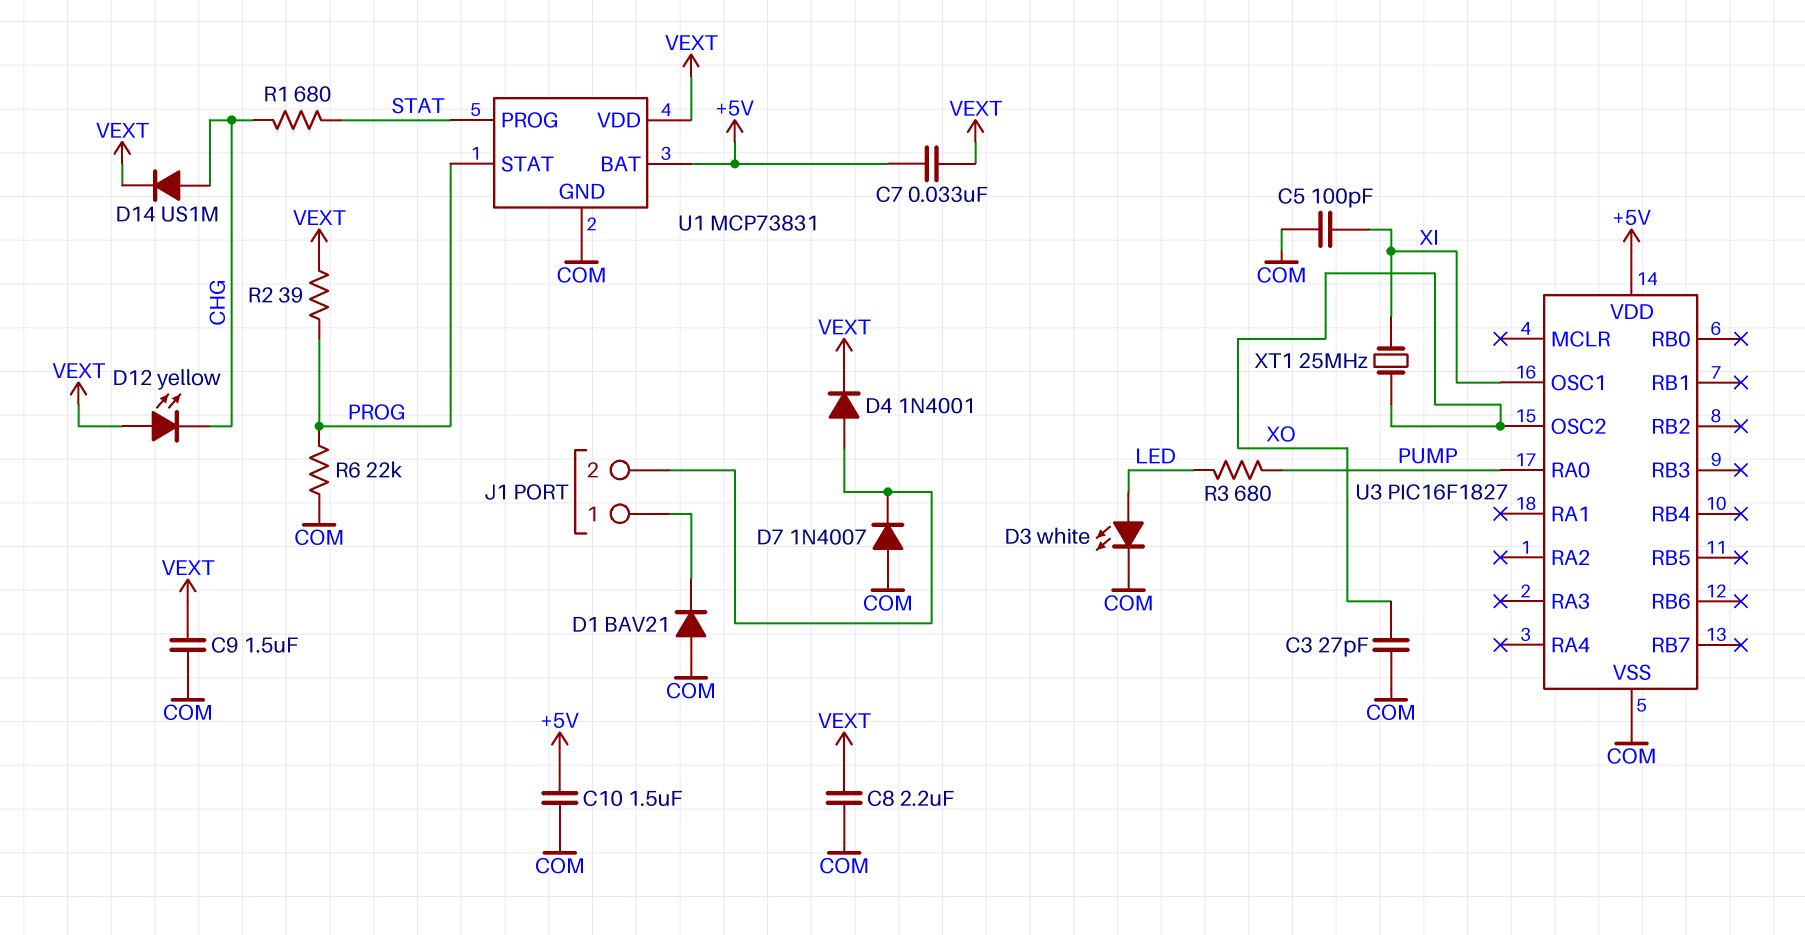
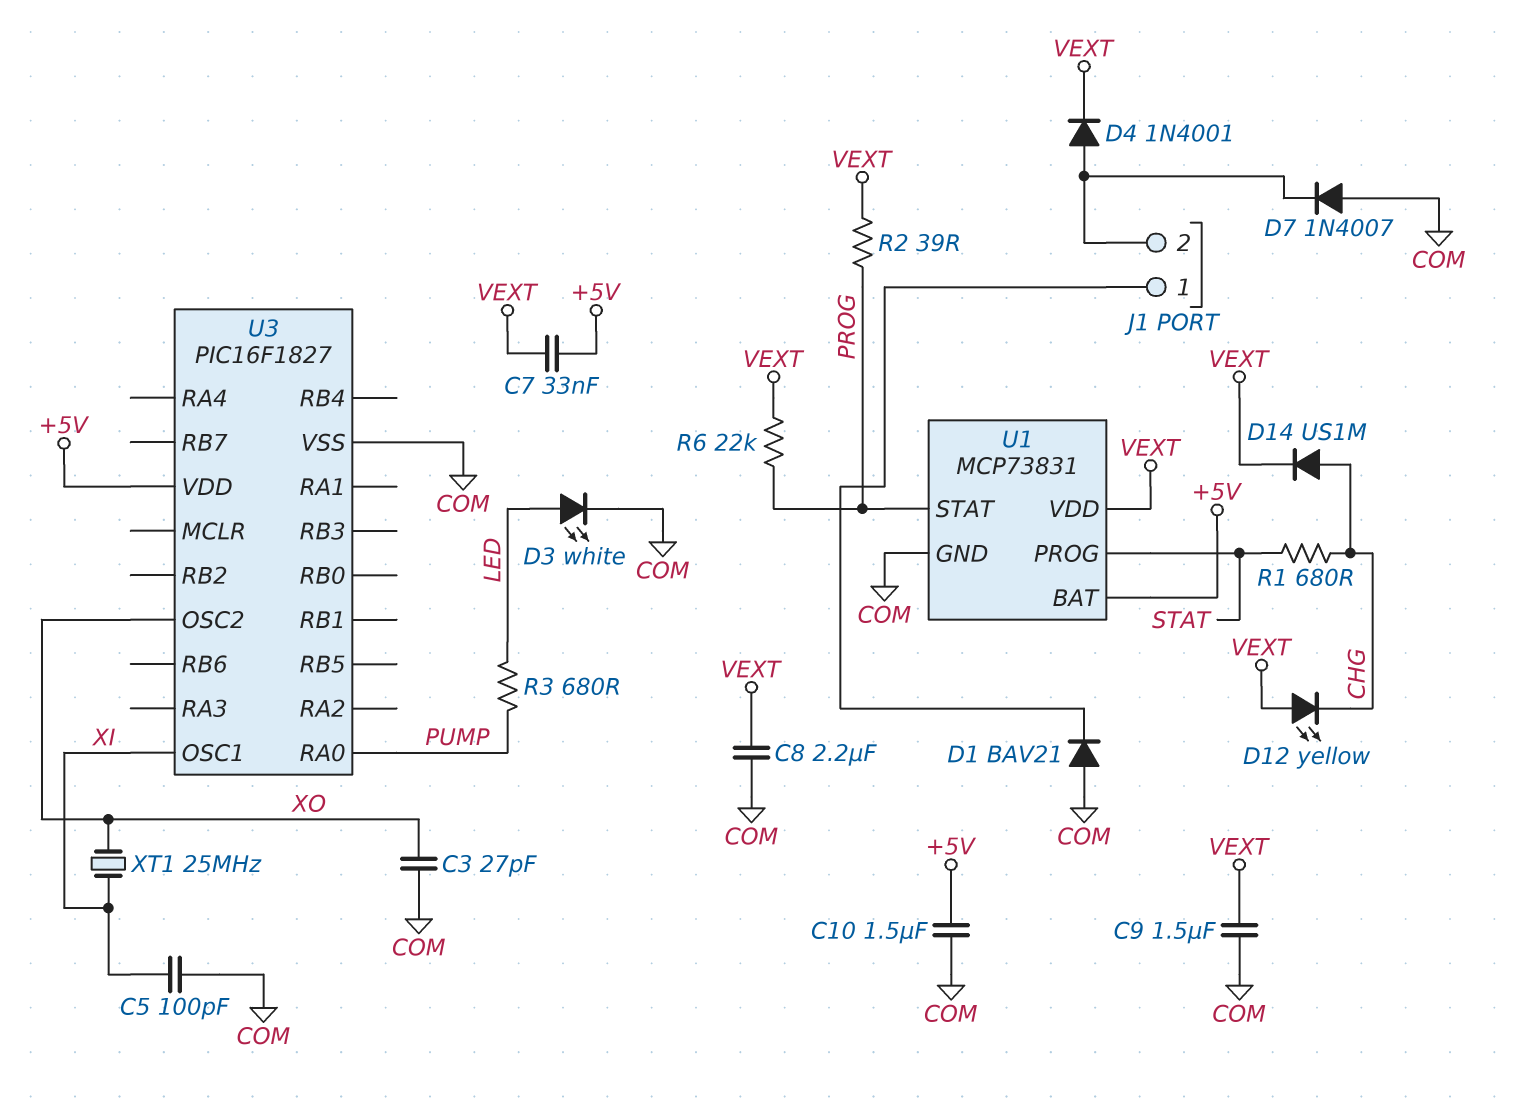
R6: 22k (COM, PROG) -> 22k (PROG, VEXT)

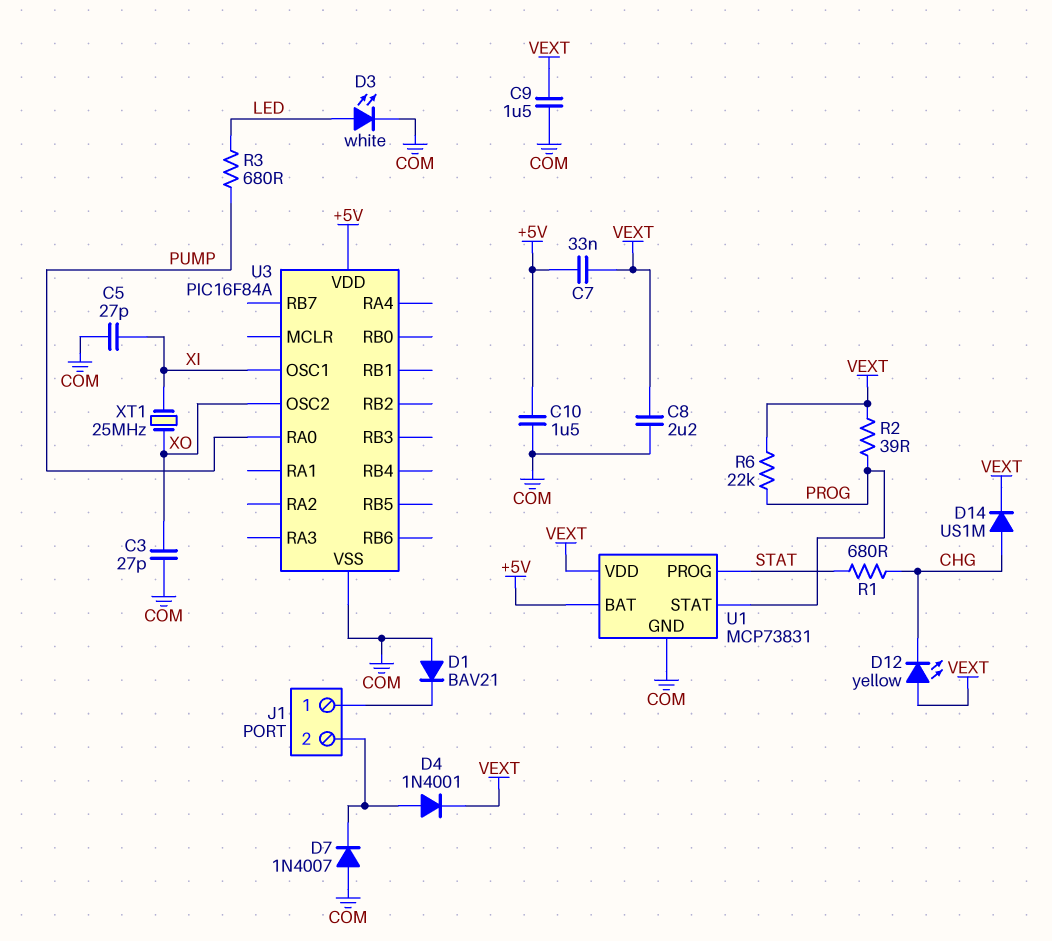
C5: 100pF (COM, XI) -> 27pF (COM, XI)
U3: PIC16F1827 -> PIC16F84A

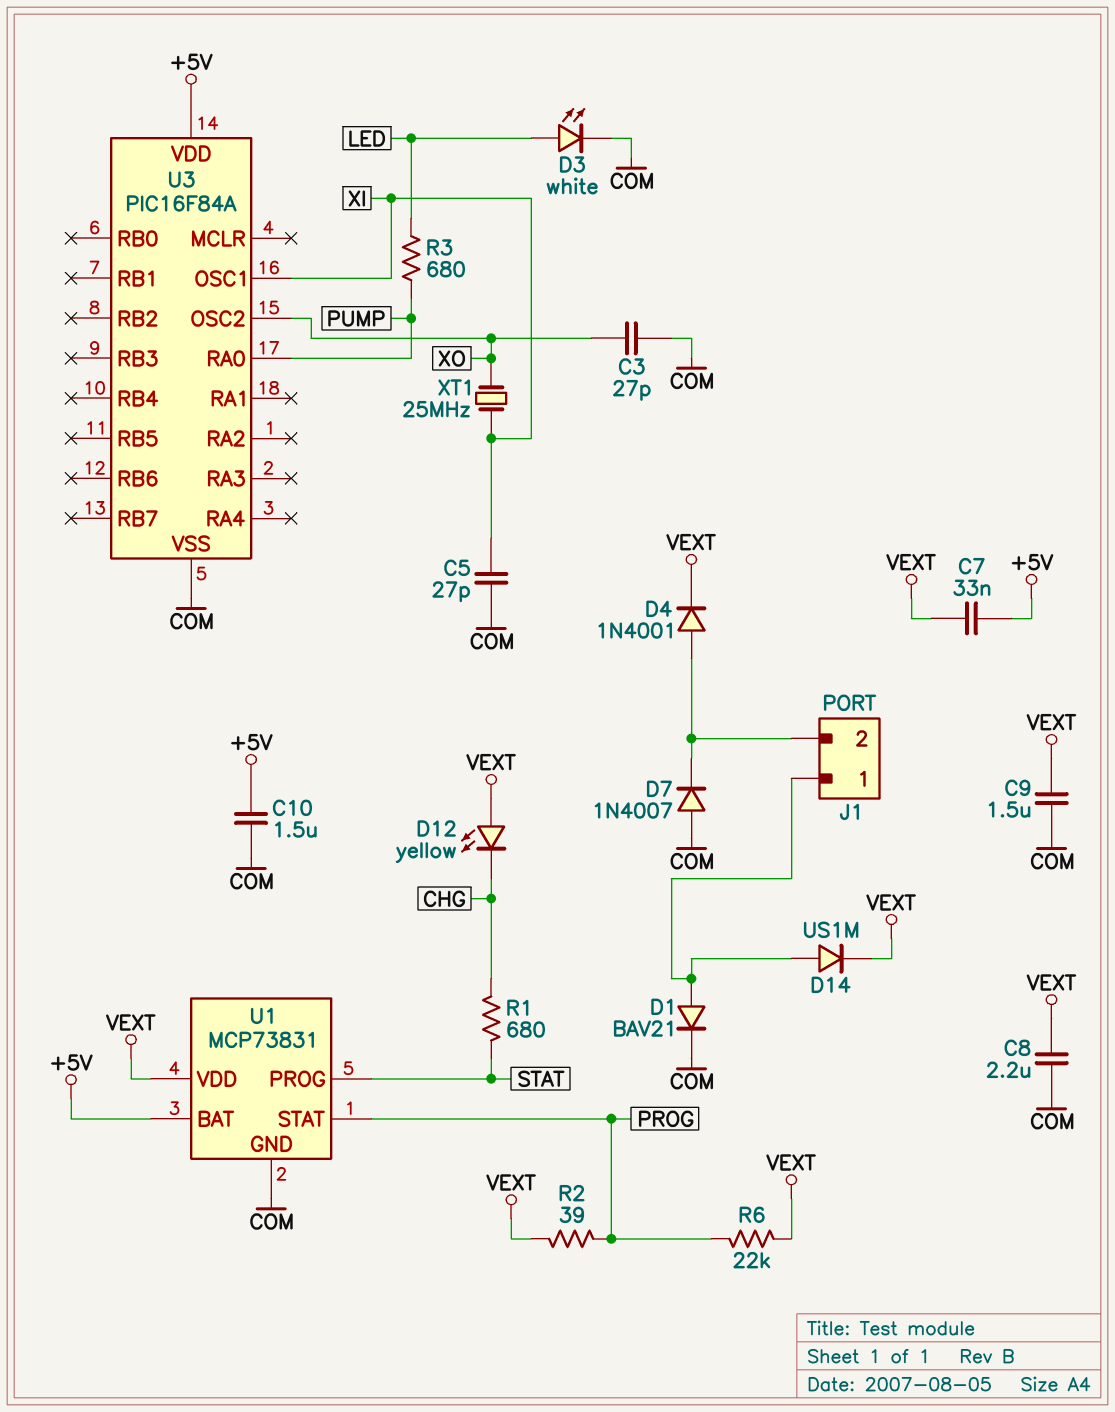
D1: diode BAV21 (A COM, K J1/1) -> diode BAV21 (A J1/1, K COM)
D14: diode US1M (A CHG, K VEXT) -> diode US1M (A J1/1, K VEXT)

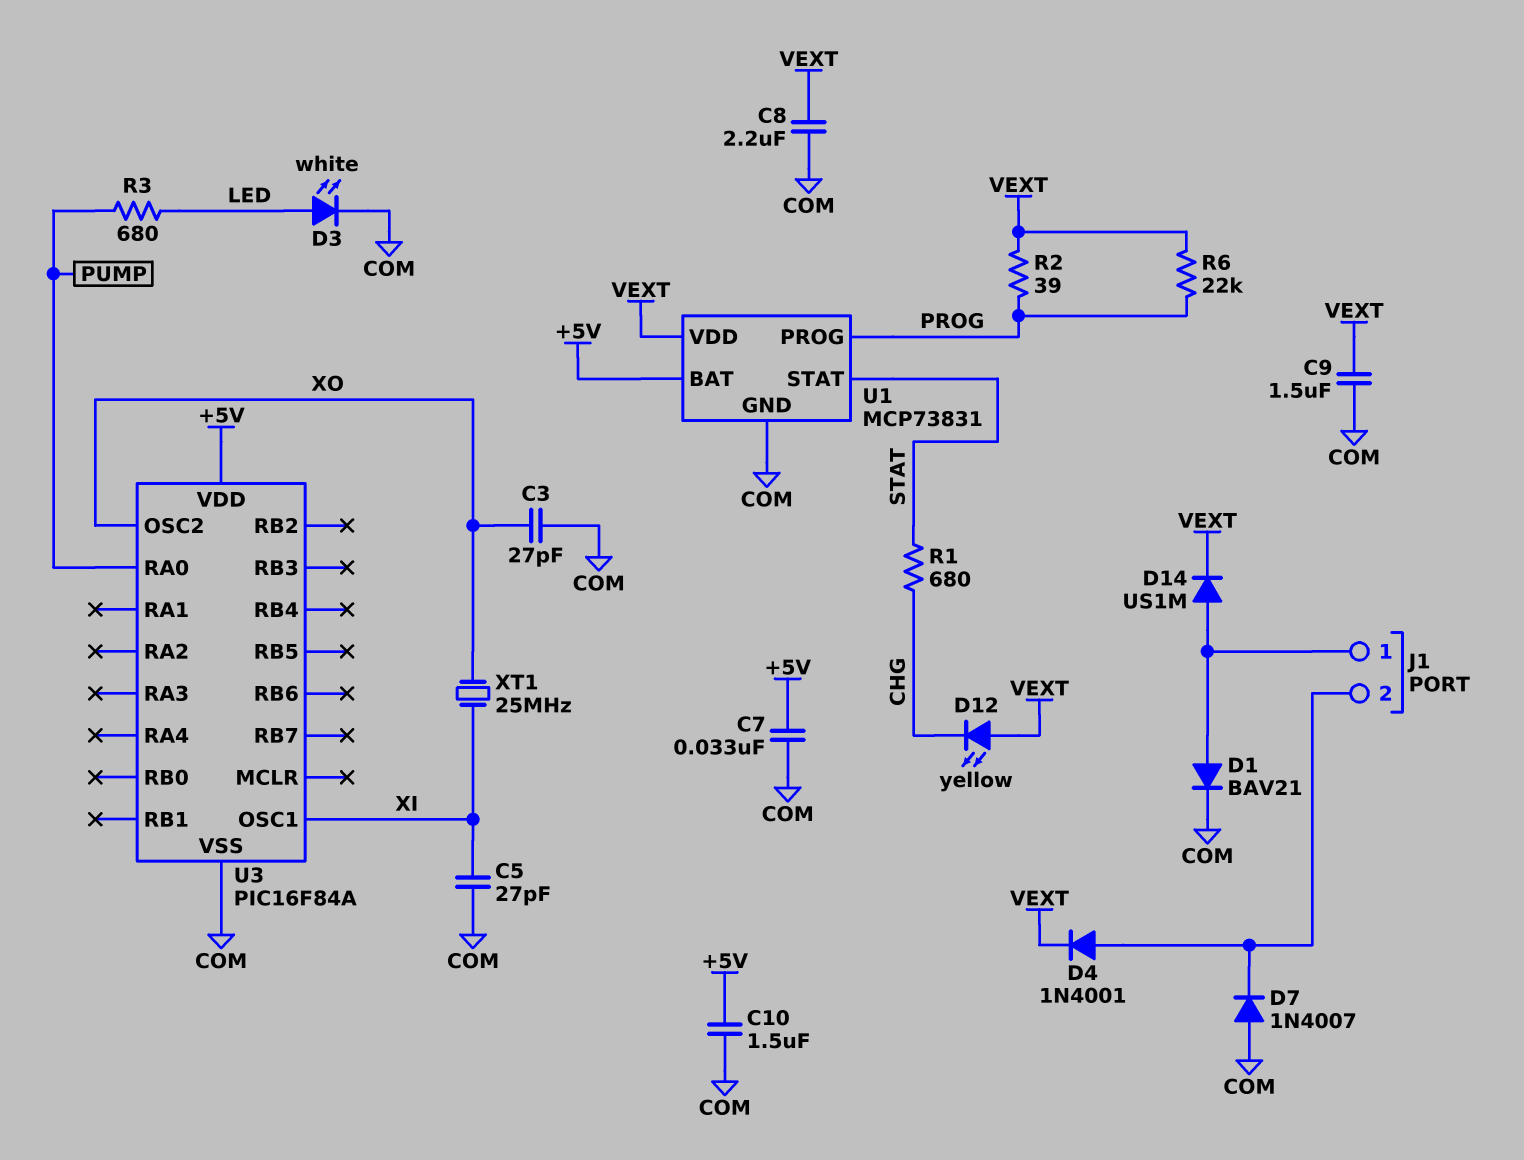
C7: 33nF (+5V, VEXT) -> 33nF (+5V, COM)
U1 pin PROG: STAT -> PROG
U1 pin STAT: PROG -> STAT

